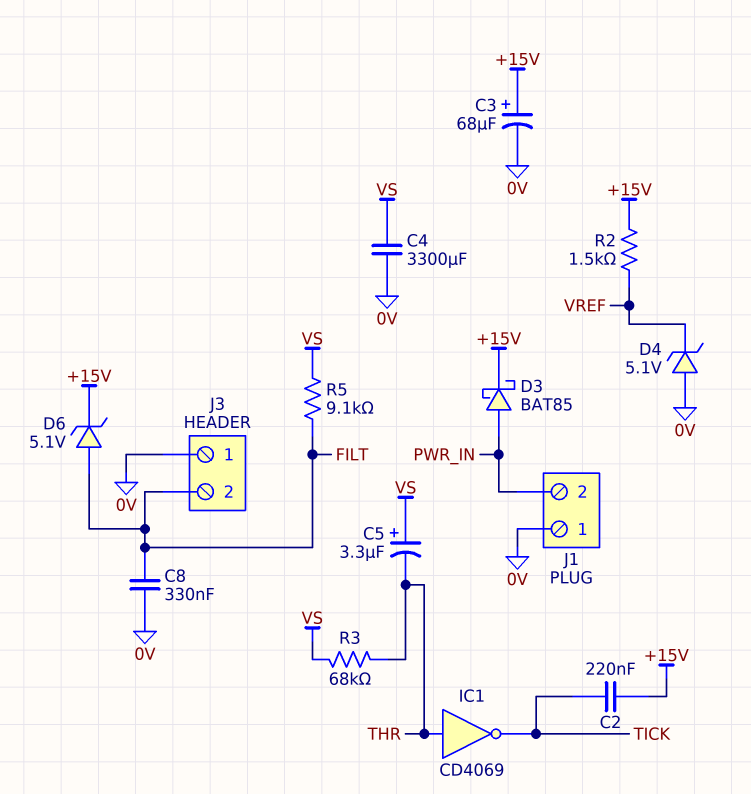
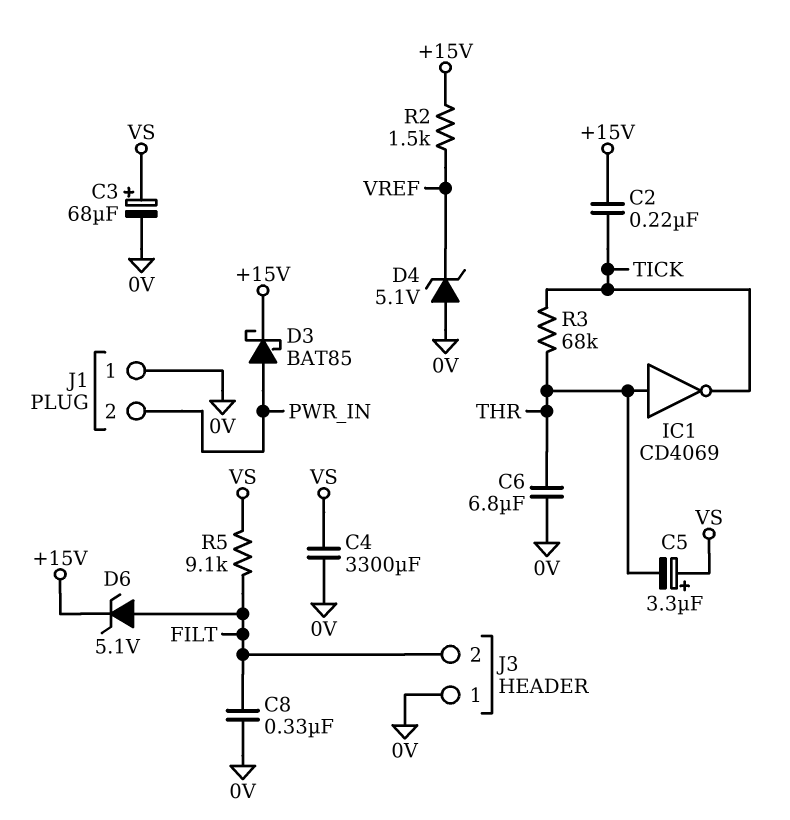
C3: 68uF (plus +15V, minus 0V) -> 68uF (plus VS, minus 0V)
C6: none -> 6.8uF (0V, THR)
R3: 68k (THR, VS) -> 68k (THR, TICK)

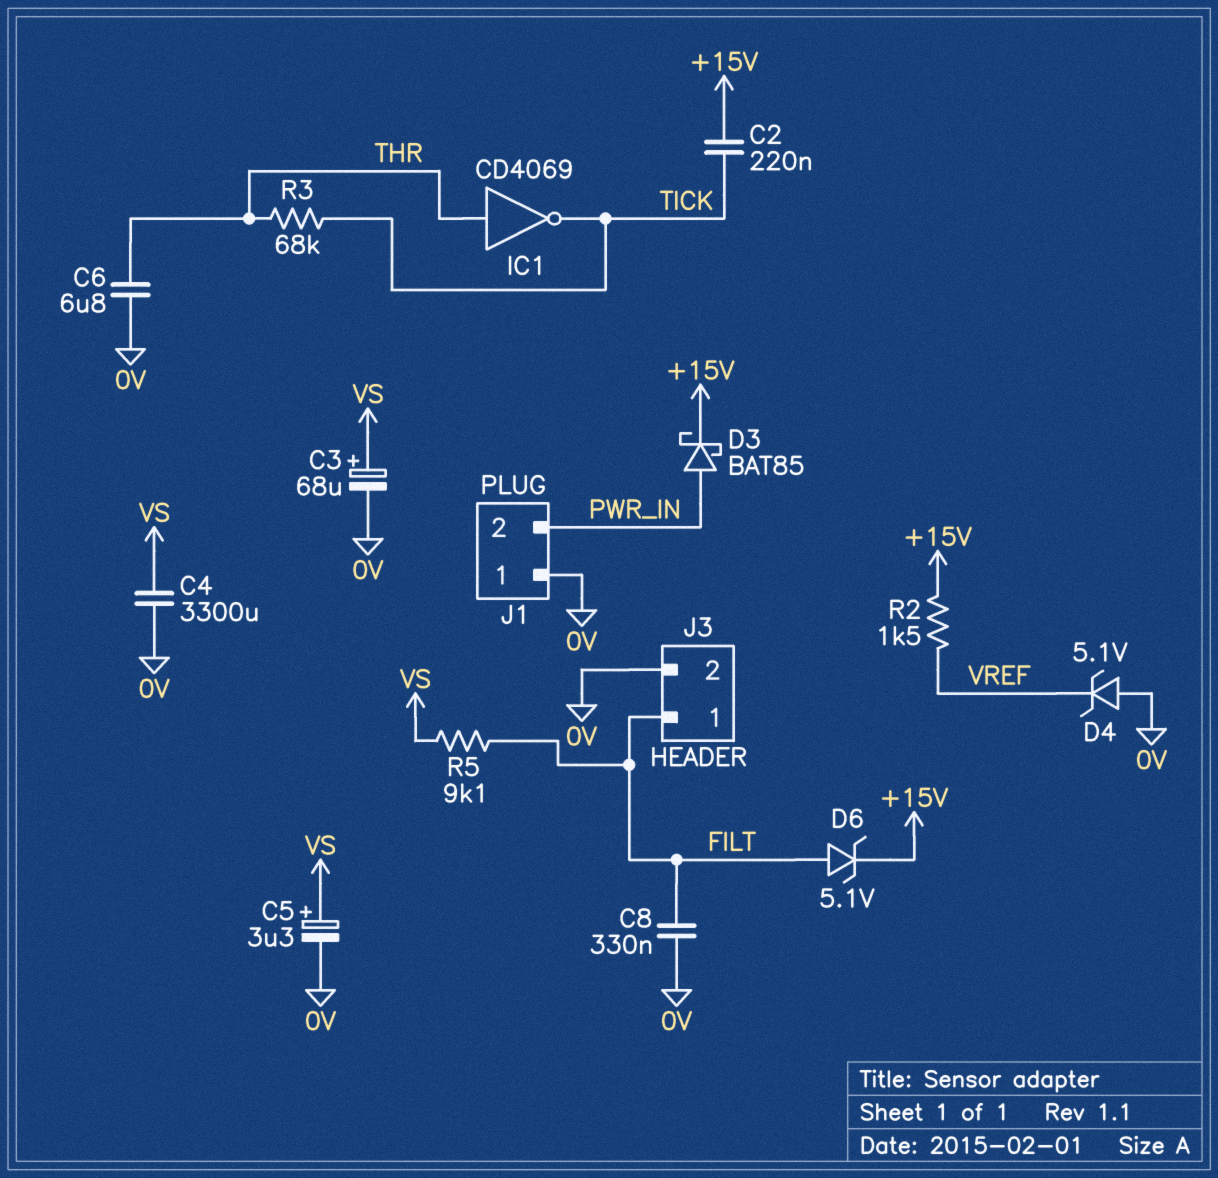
C5: 3.3uF (plus VS, minus THR) -> 3.3uF (plus VS, minus 0V)
J3 pin 1: 0V -> FILT
J3 pin 2: FILT -> 0V

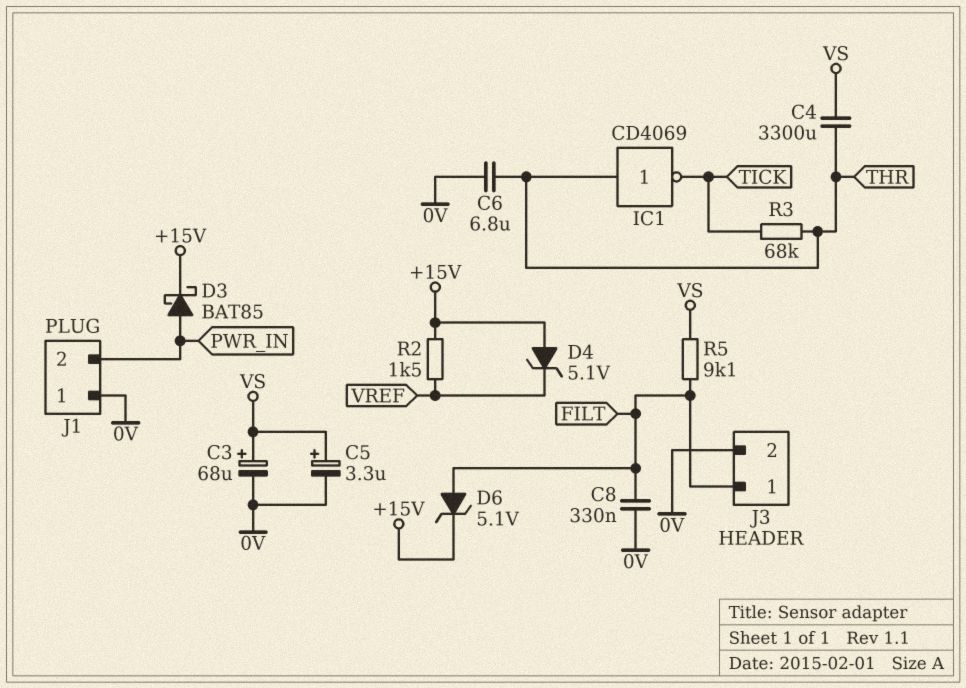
C2: 220nF (+15V, TICK) -> none
C4: 3300uF (0V, VS) -> 3300uF (THR, VS)
D4: zener 5.1V (A 0V, K VREF) -> zener 5.1V (A +15V, K VREF)

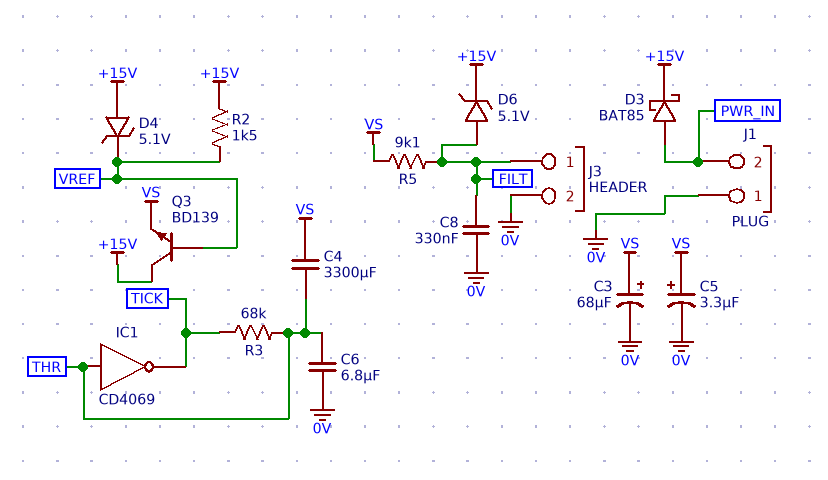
Q3: none -> NPN BD139 (B VREF, C +15V, E VS)

